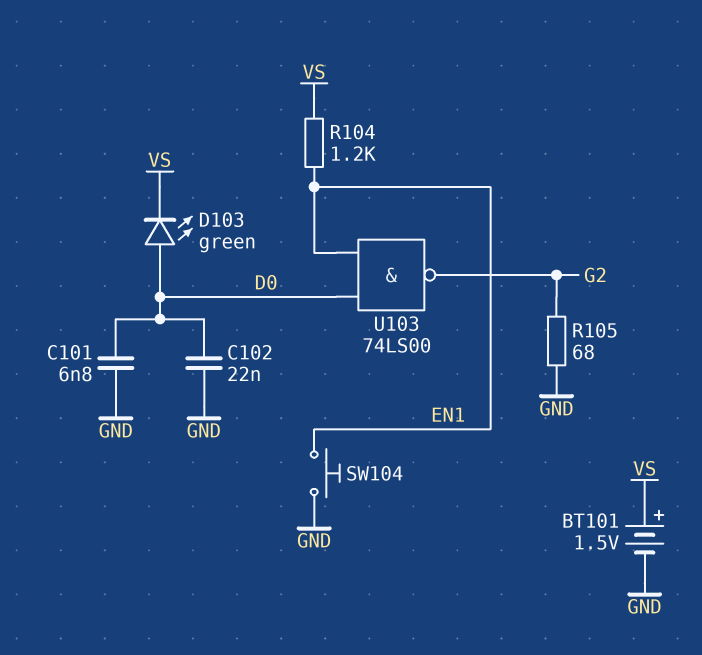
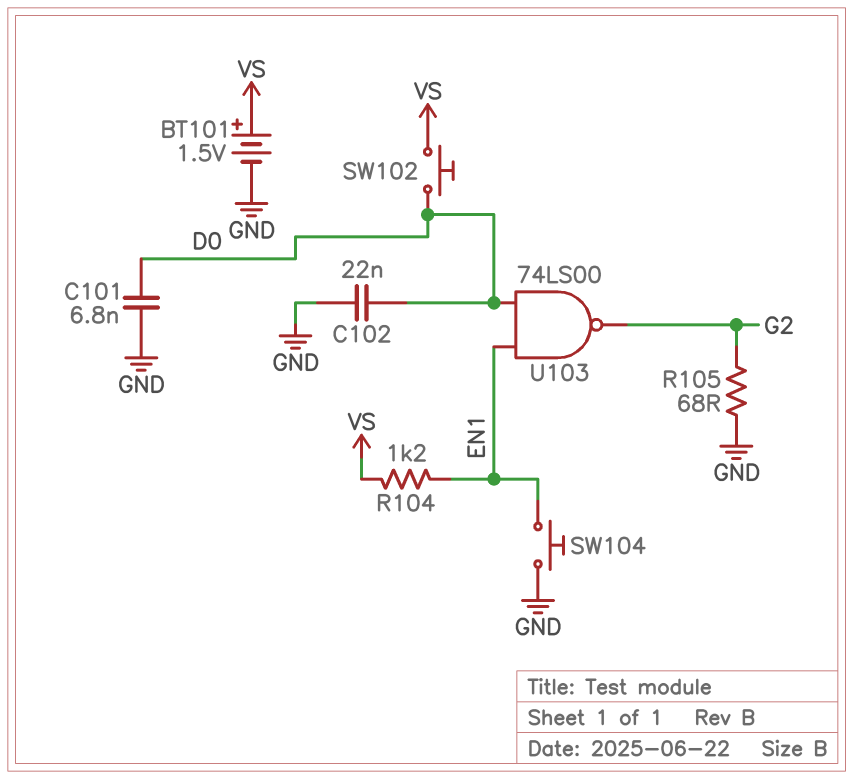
D103: LED green (A D0, K VS) -> none
SW102: none -> button (D0, VS)

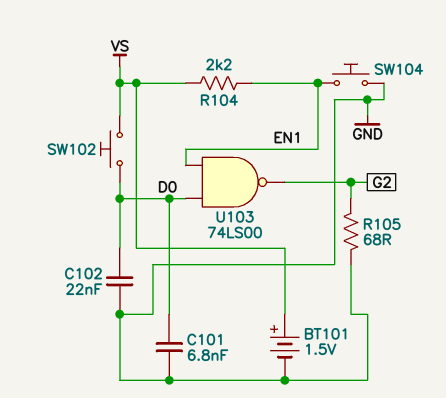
R104: 1.2k (EN1, VS) -> 2.2k (EN1, VS)

